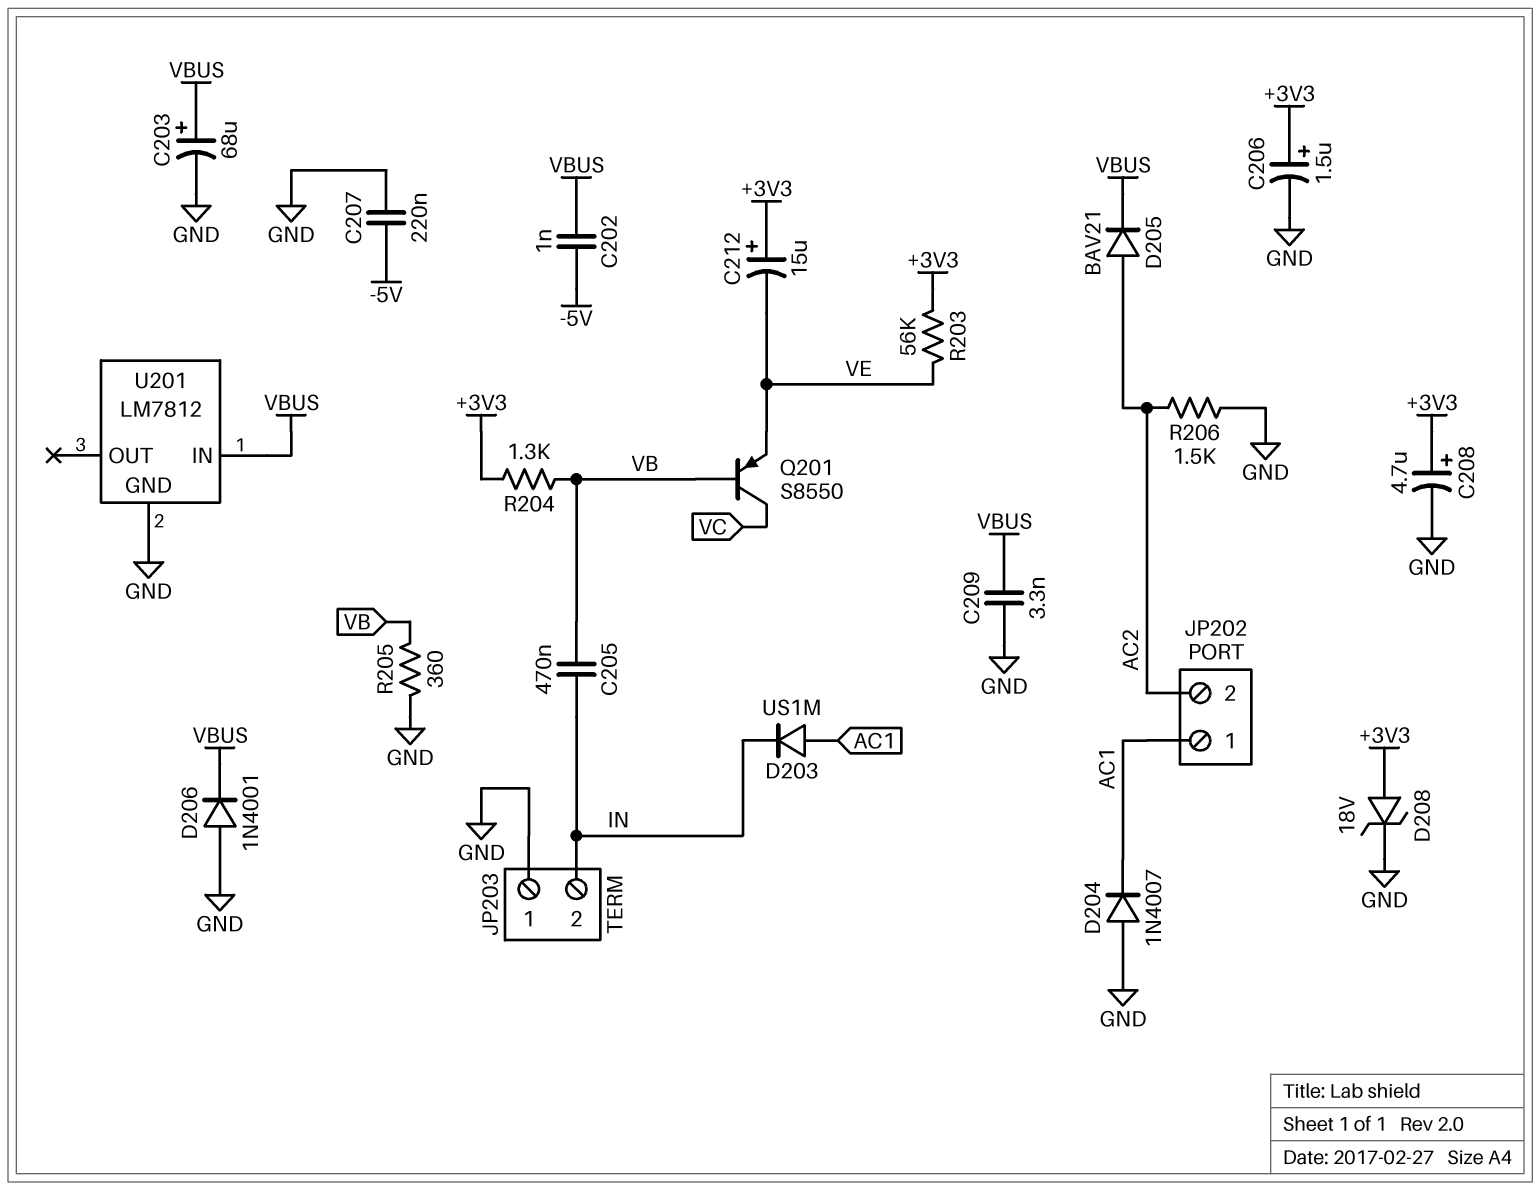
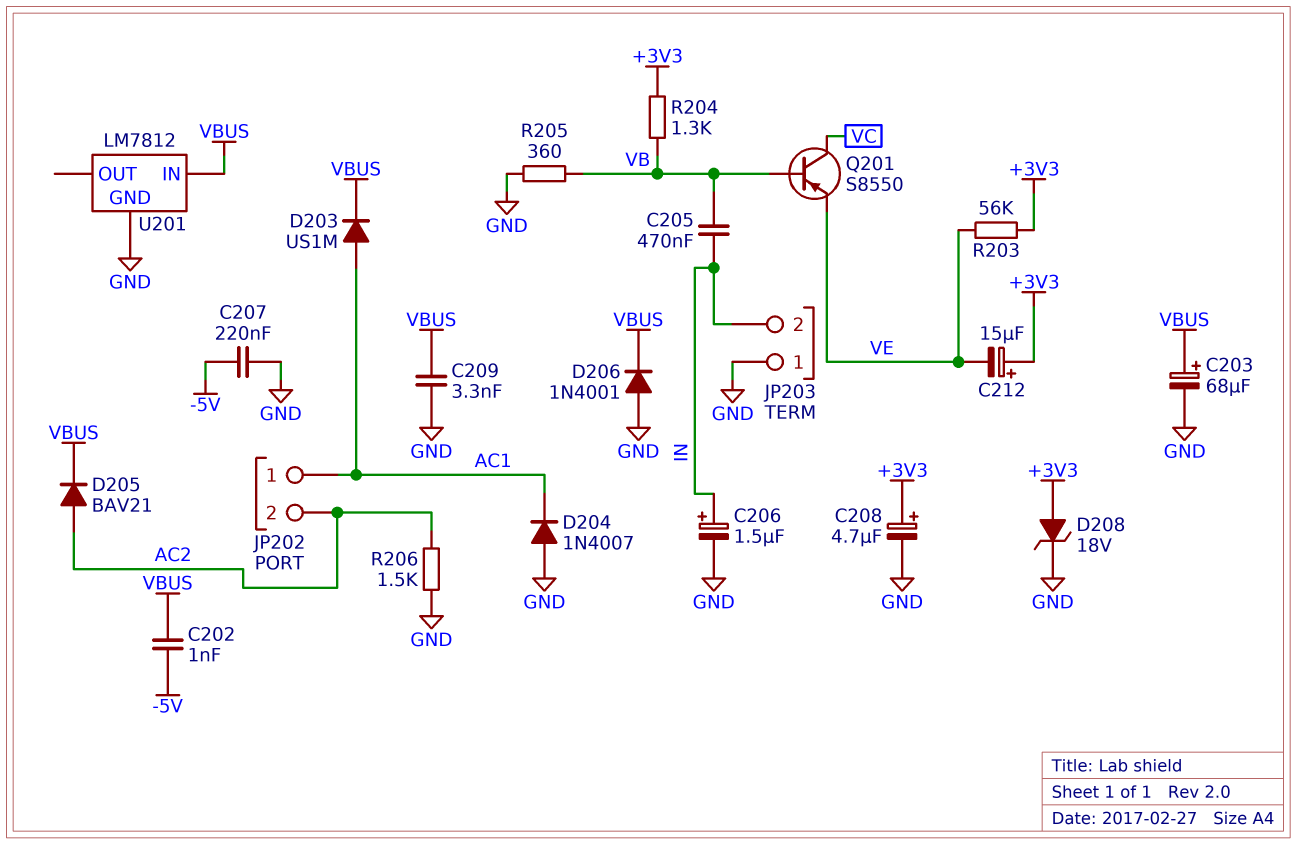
C206: 1.5uF (plus +3V3, minus GND) -> 1.5uF (plus IN, minus GND)
D203: diode US1M (A AC1, K IN) -> diode US1M (A AC1, K VBUS)

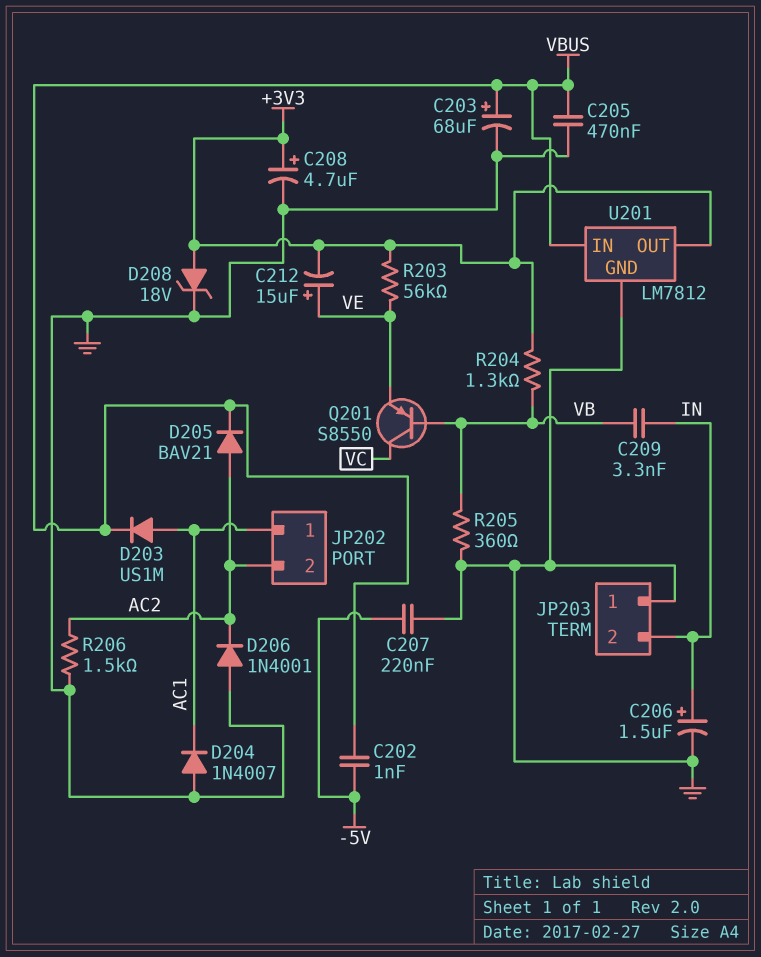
C205: 470nF (IN, VB) -> 470nF (GND, VBUS)
C209: 3.3nF (GND, VBUS) -> 3.3nF (IN, VB)
C212: 15uF (plus +3V3, minus VE) -> 15uF (plus VE, minus +3V3)
D206: diode 1N4001 (A GND, K VBUS) -> diode 1N4001 (A GND, K AC2)
U201 pin OUT: none -> +3V3

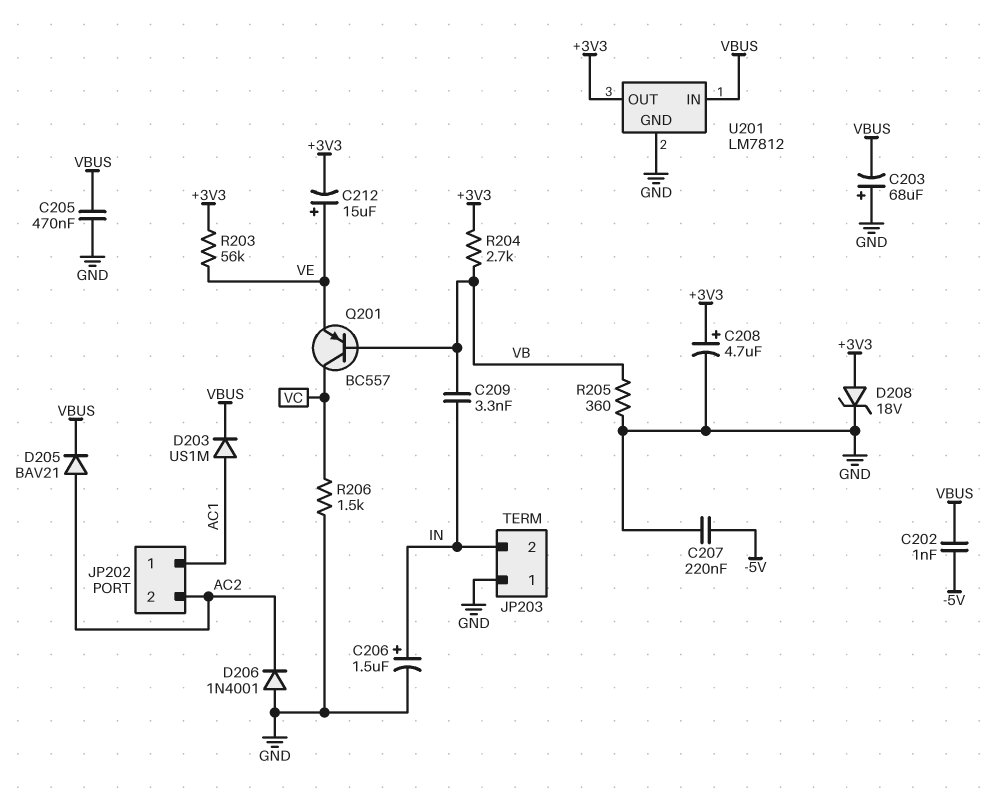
C203: 68uF (plus VBUS, minus GND) -> 68uF (plus GND, minus VBUS)
D204: diode 1N4007 (A GND, K AC1) -> none
Q201: PNP S8550 (B VB, C VC, E VE) -> PNP BC557 (B VB, C VC, E VE)
R204: 1.3k (+3V3, VB) -> 2.7k (+3V3, VB)
R206: 1.5k (AC2, GND) -> 1.5k (GND, VC)

